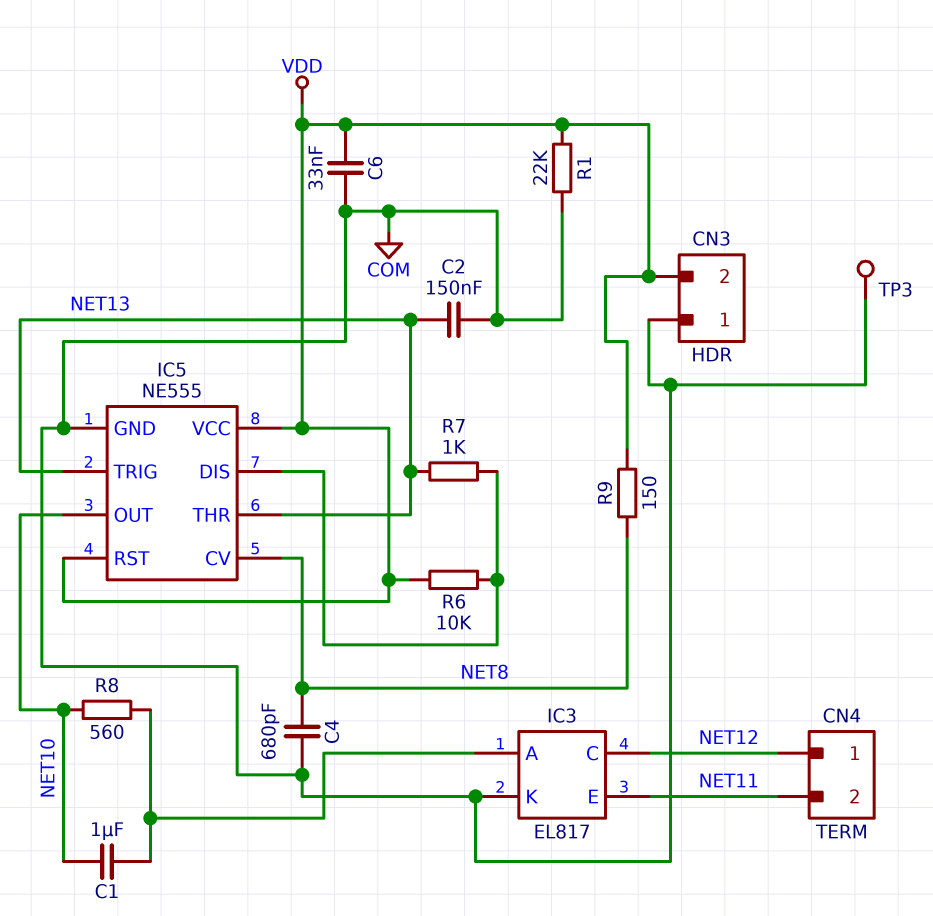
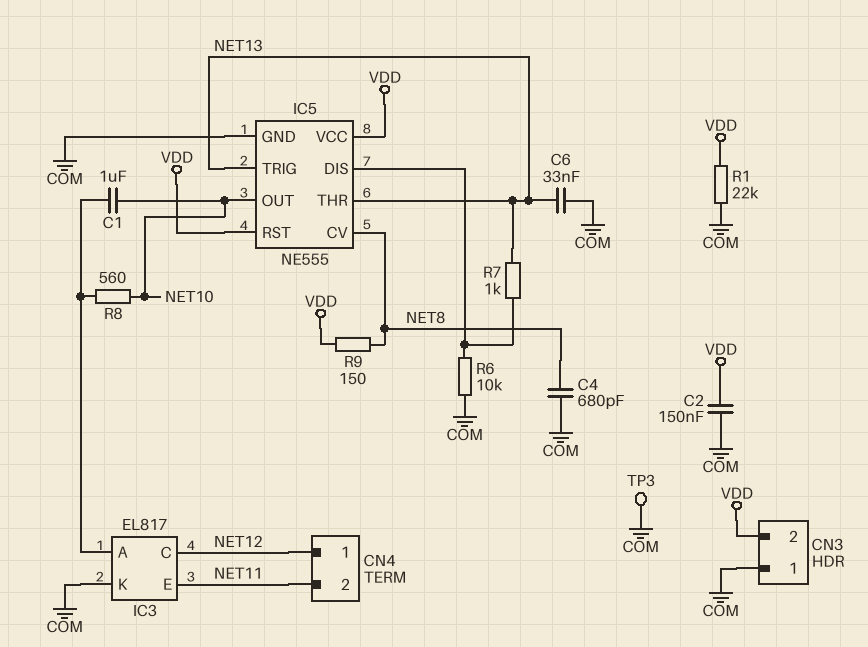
C2: 150nF (COM, NET13) -> 150nF (COM, VDD)
C6: 33nF (COM, VDD) -> 33nF (COM, NET13)
R6: 10k (IC5/DIS, VDD) -> 10k (COM, IC5/DIS)

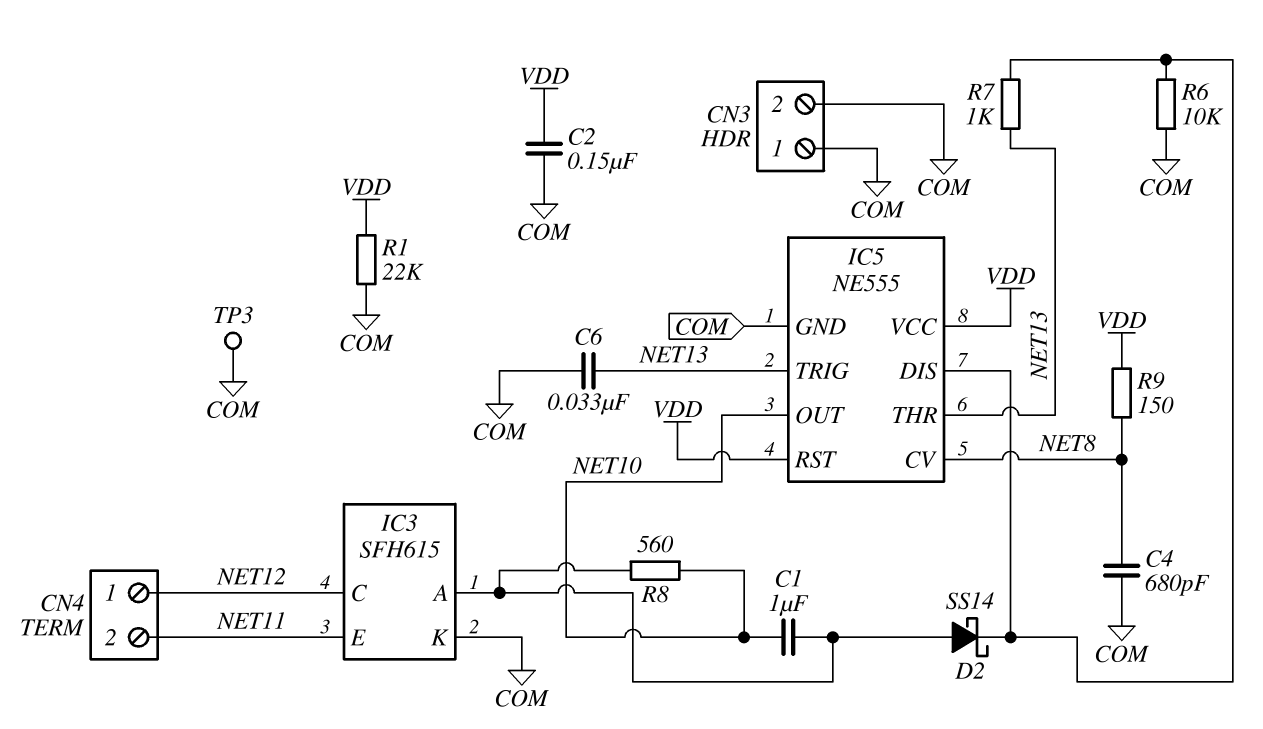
CN3 pin 2: VDD -> COM
D2: none -> schottky SS14 (A IC3/A, K IC5/DIS)
IC3: EL817 -> SFH615

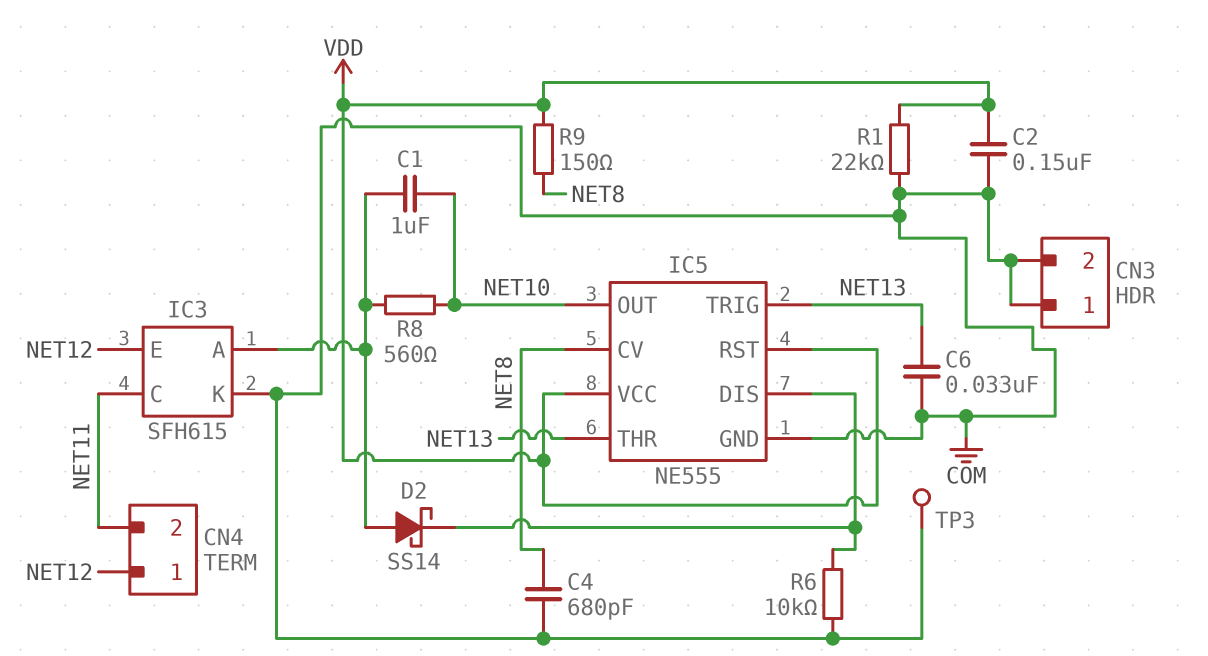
IC3 pin C: NET12 -> NET11
IC3 pin E: NET11 -> NET12
R7: 1k (IC5/DIS, NET13) -> none

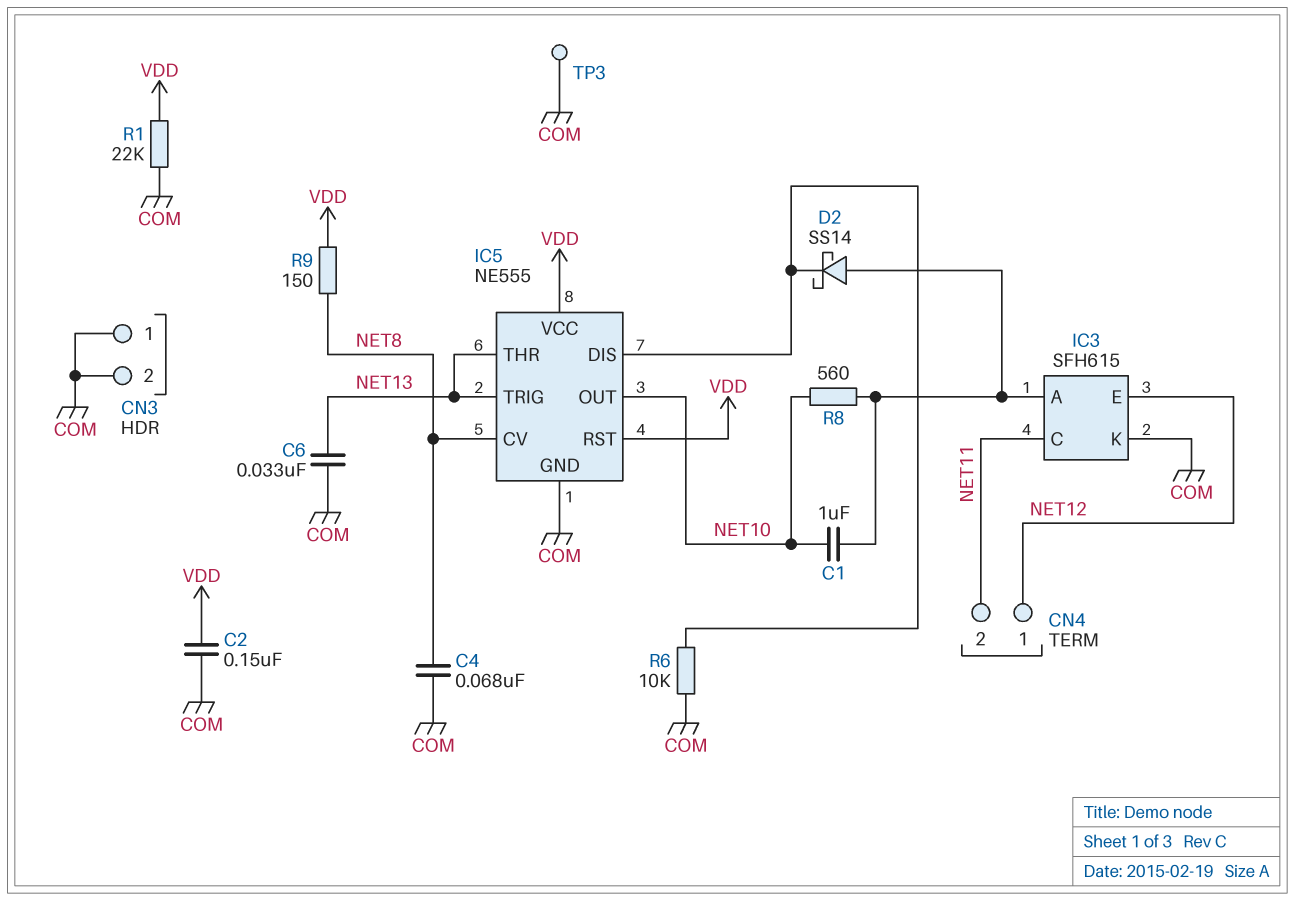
C4: 680pF (COM, NET8) -> 68nF (COM, NET8)

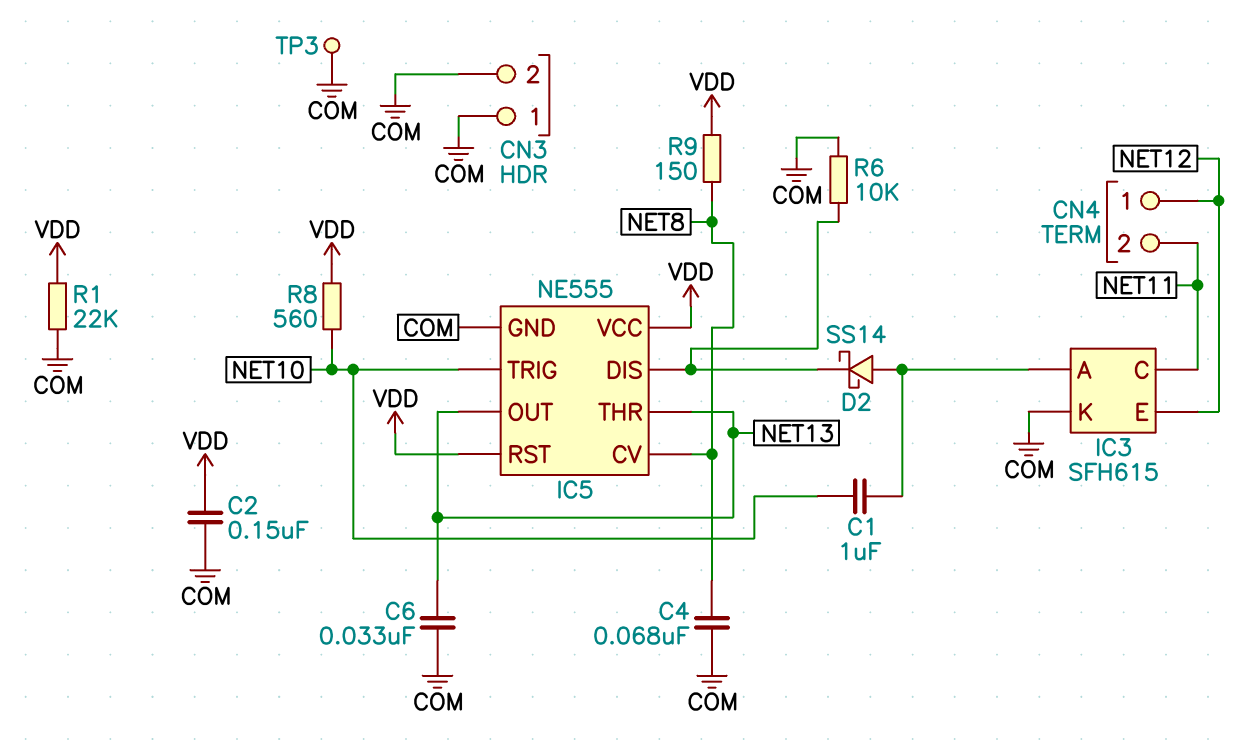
IC5 pin OUT: NET10 -> NET13
IC5 pin TRIG: NET13 -> NET10
R8: 560 (IC3/A, NET10) -> 560 (NET10, VDD)

